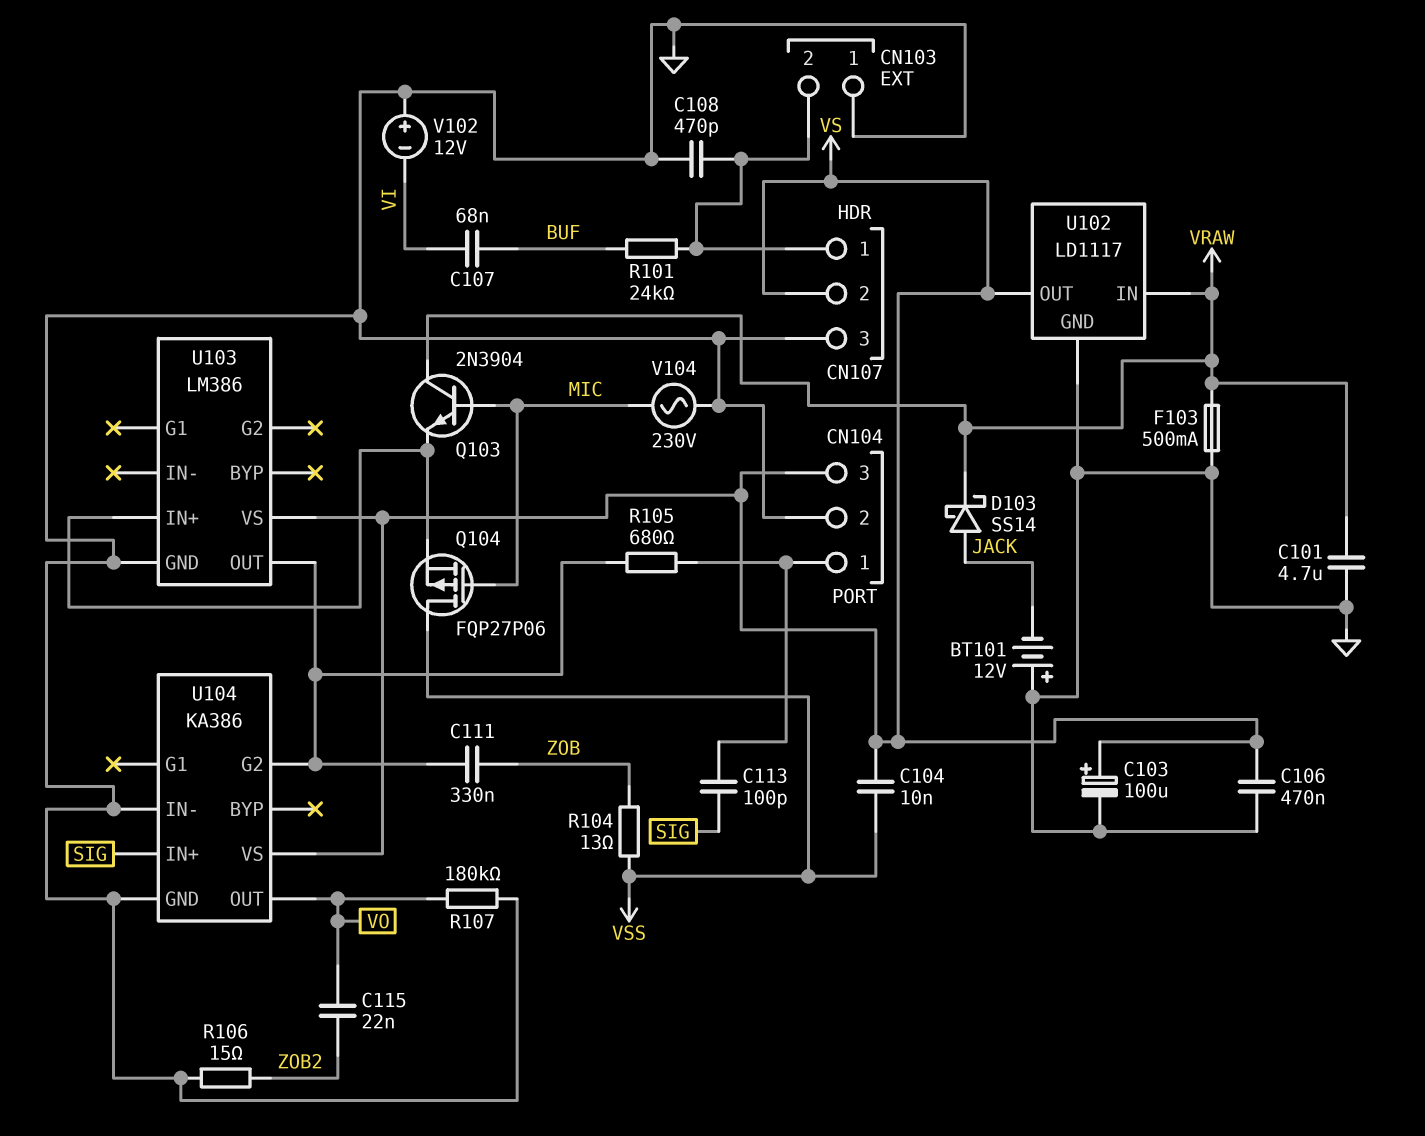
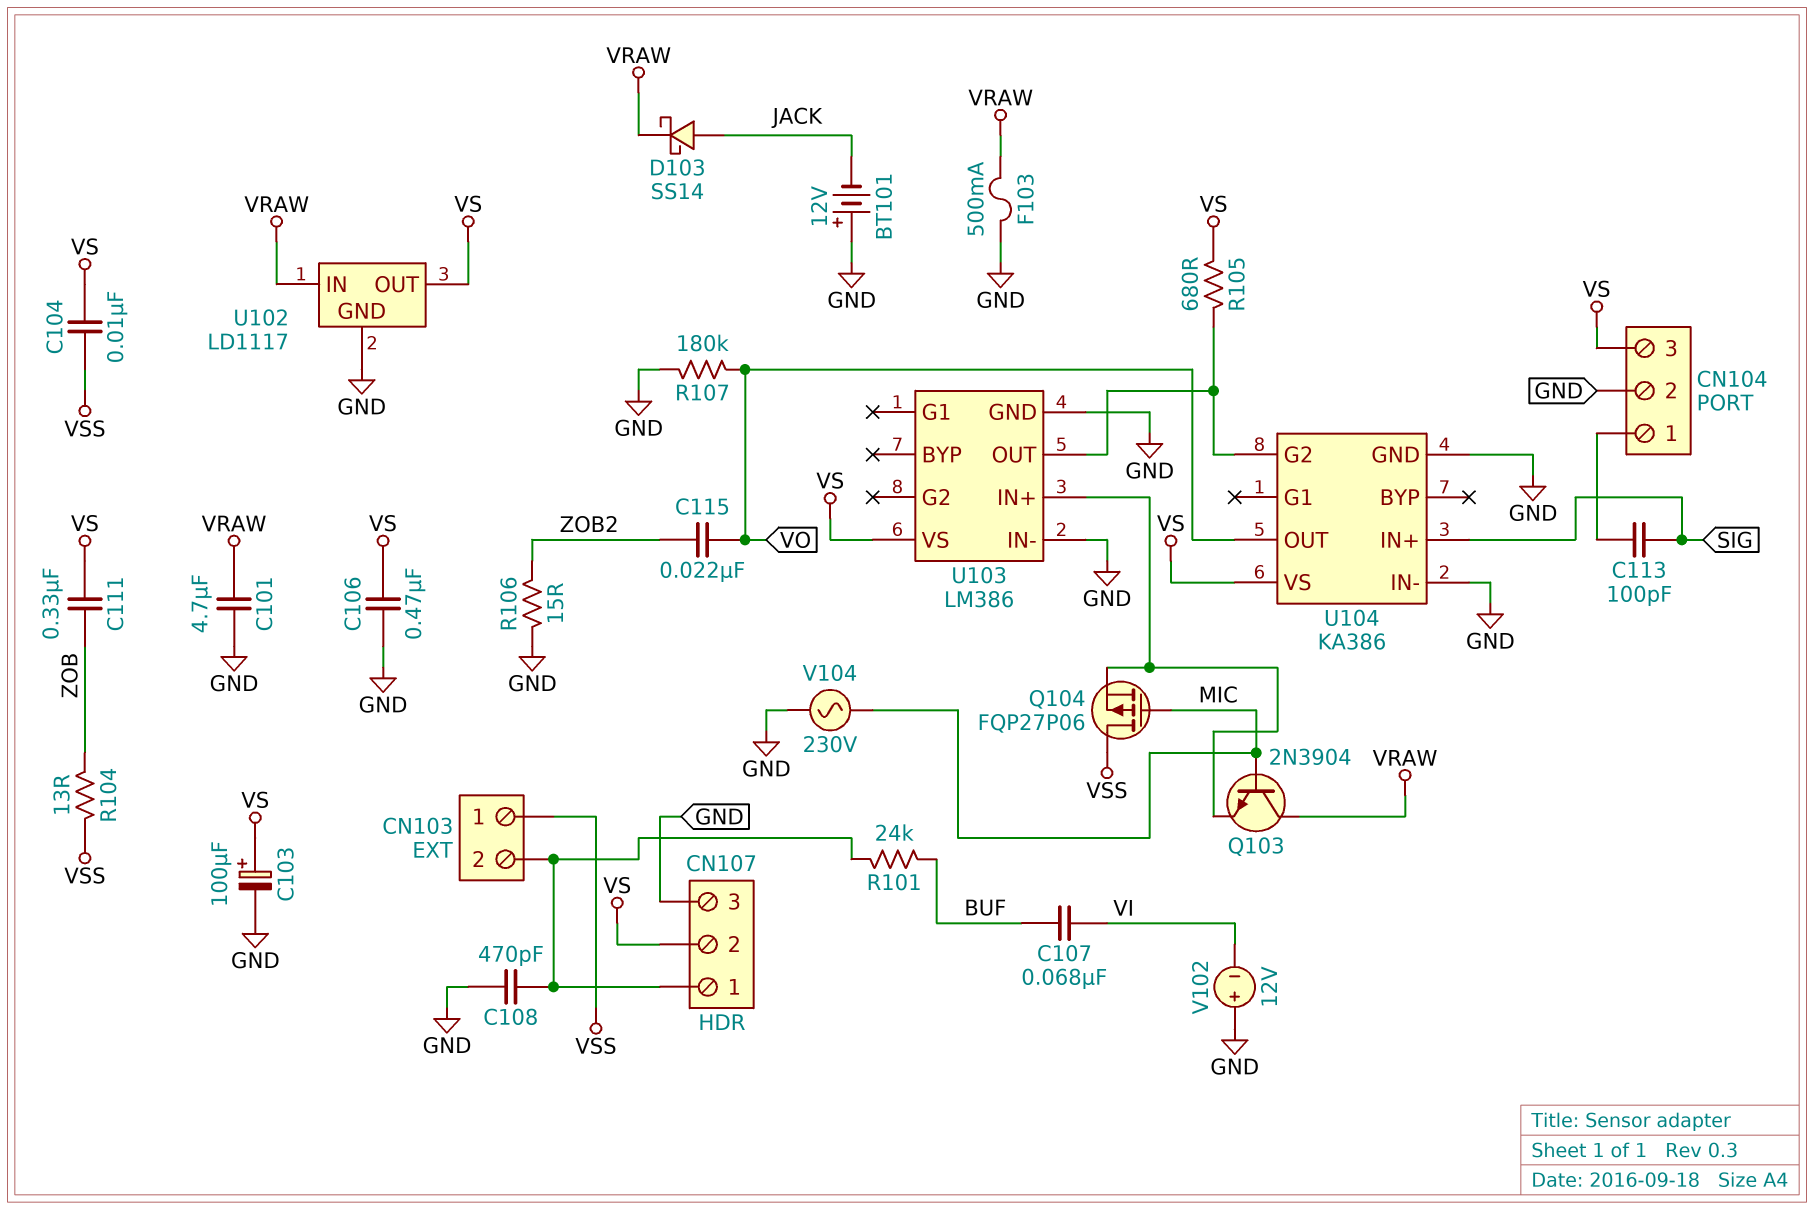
C111: 330nF (U103/OUT, ZOB) -> 330nF (VS, ZOB)
CN103 pin 1: GND -> VSS
R105: 680 (CN104/1, U103/OUT) -> 680 (U103/OUT, VS)
U103 pin IN-: none -> GND

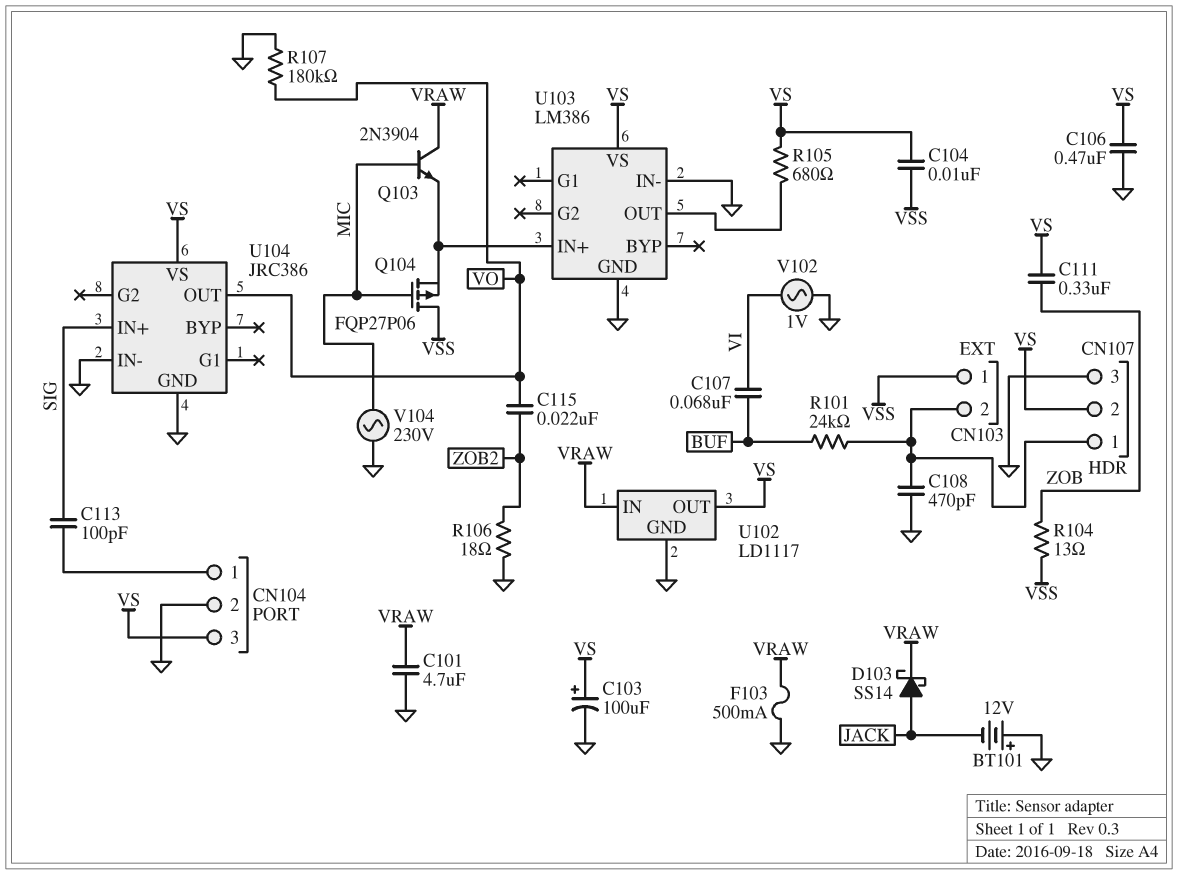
R106: 15 (GND, ZOB2) -> 18 (GND, ZOB2)
U104: KA386 -> JRC386
U104 pin G2: U103/OUT -> none
V102: 12V (plus GND, minus VI) -> AC 1V (GND, VI)

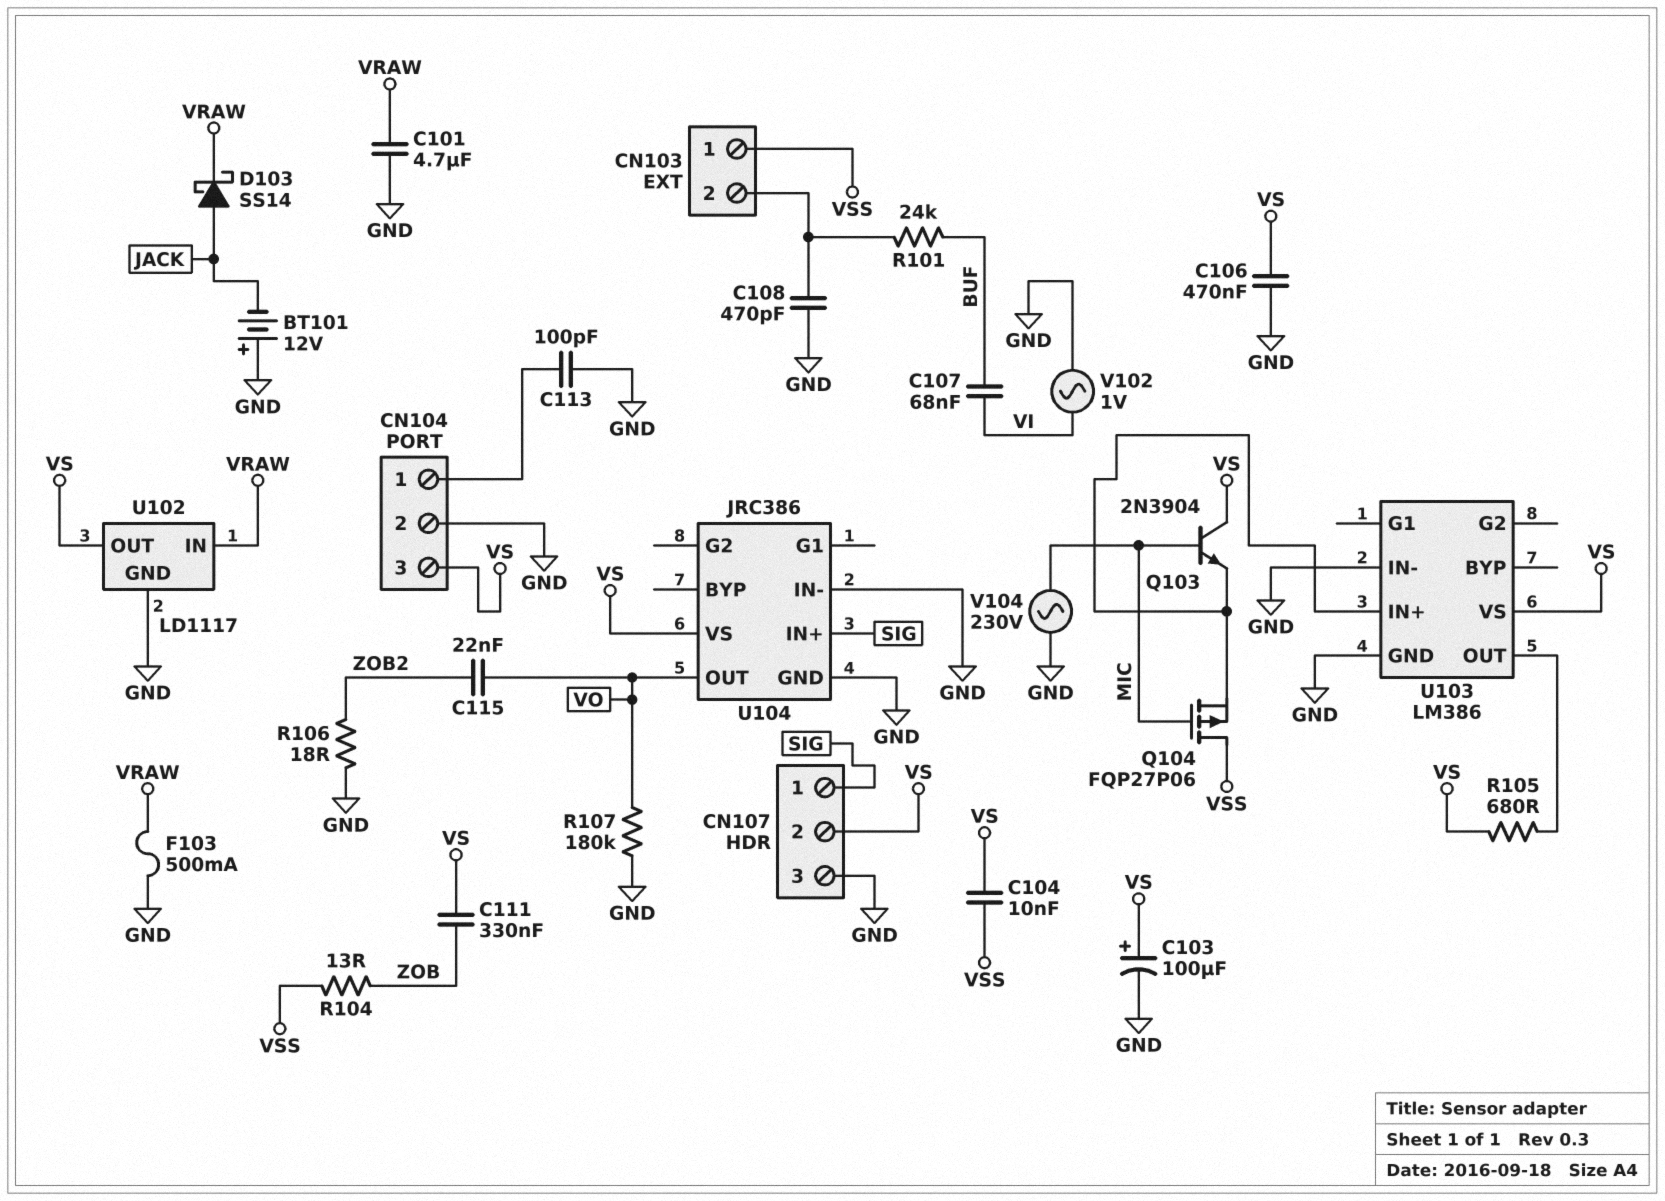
C113: 100pF (CN104/1, SIG) -> 100pF (CN104/1, GND)
CN107 pin 1: CN103/2 -> SIG
Q103: NPN 2N3904 (B MIC, C VRAW, E U103/IN+) -> NPN 2N3904 (B MIC, C VS, E U103/IN+)

